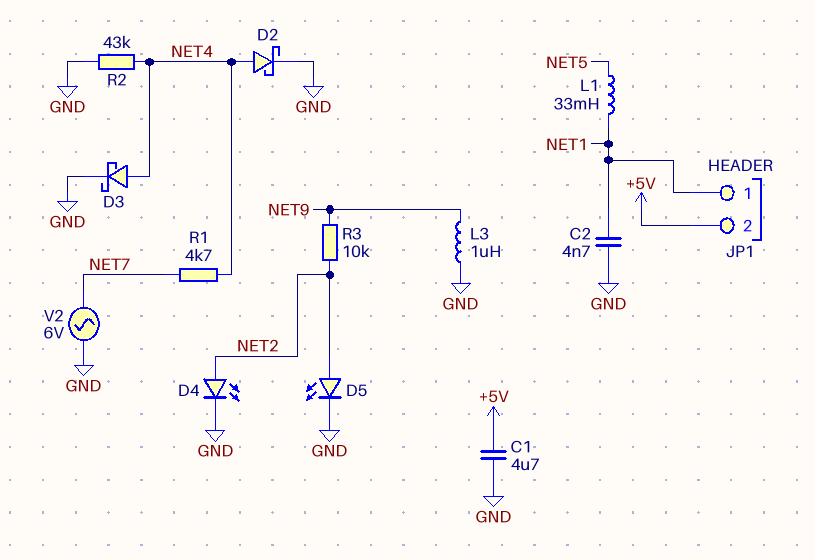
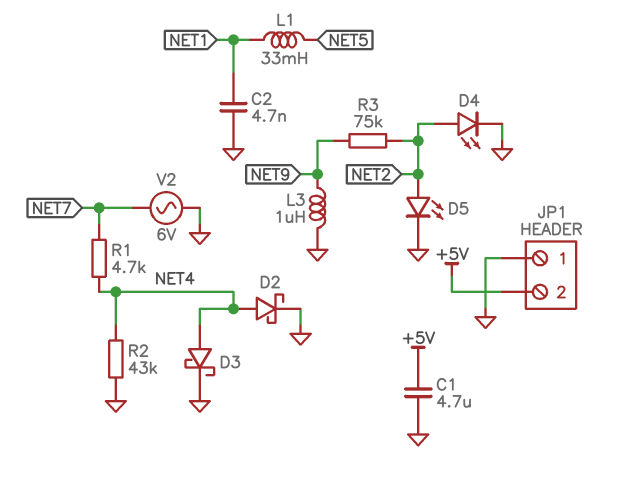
JP1 pin 1: NET1 -> GND
R3: 10k (NET2, NET9) -> 75k (NET2, NET9)

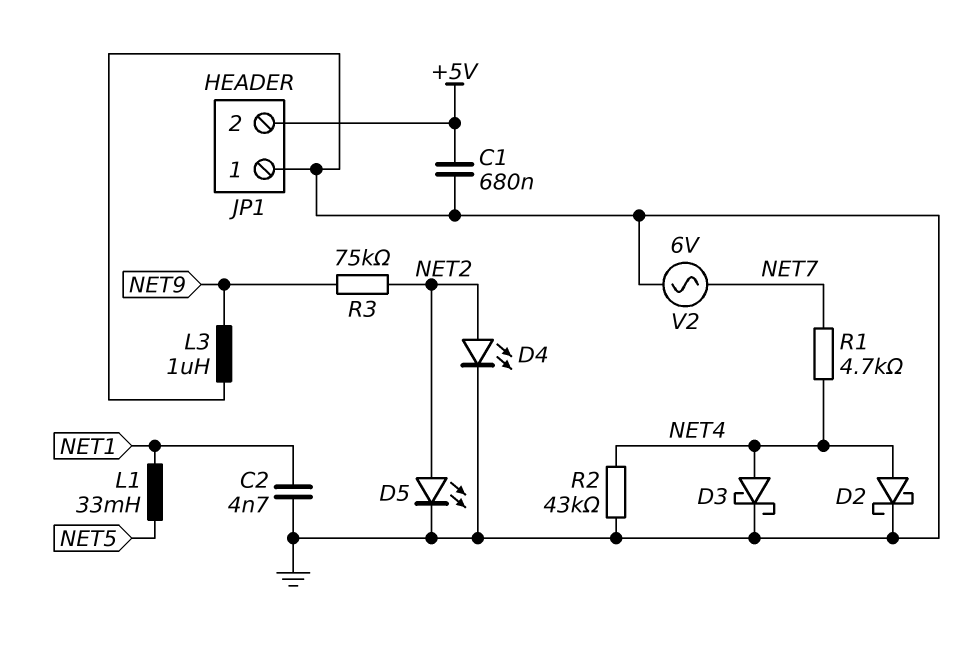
C1: 4.7uF (+5V, GND) -> 680nF (+5V, GND)

